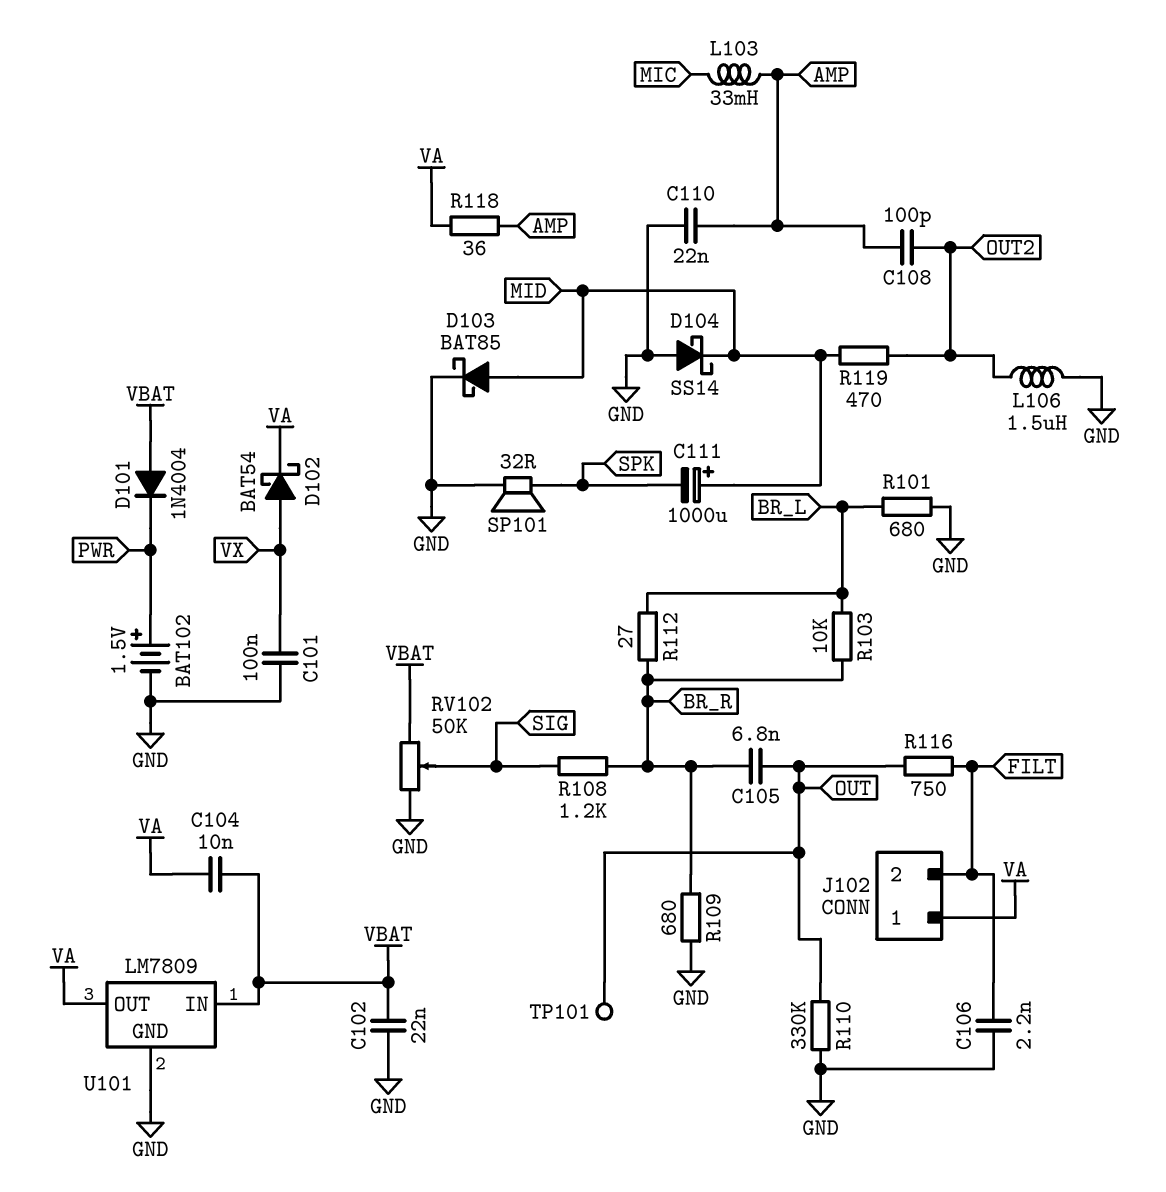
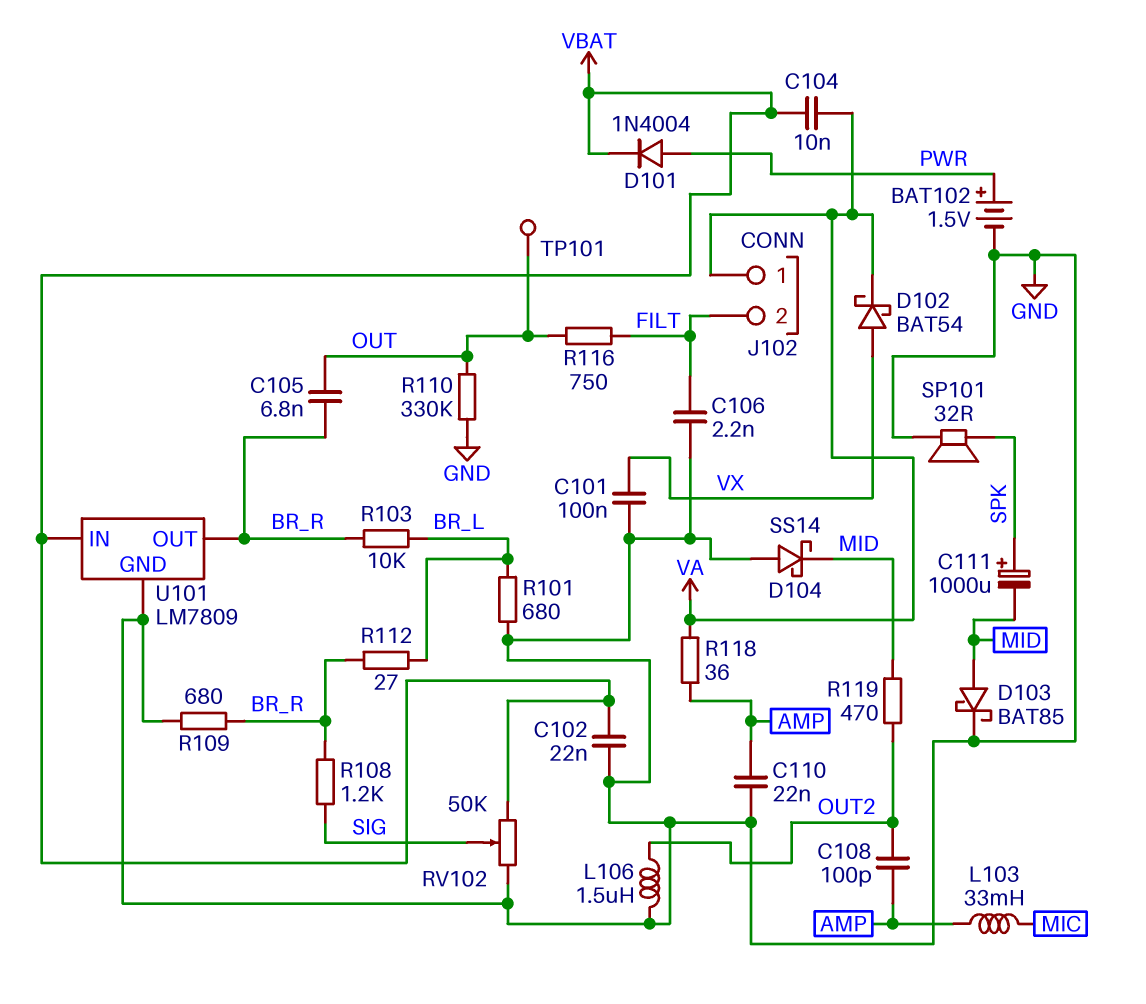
C111: 1000uF (plus MID, minus SPK) -> 1000uF (plus SPK, minus MID)
D101: diode 1N4004 (A VBAT, K PWR) -> diode 1N4004 (A PWR, K VBAT)
U101 pin OUT: VA -> BR_R

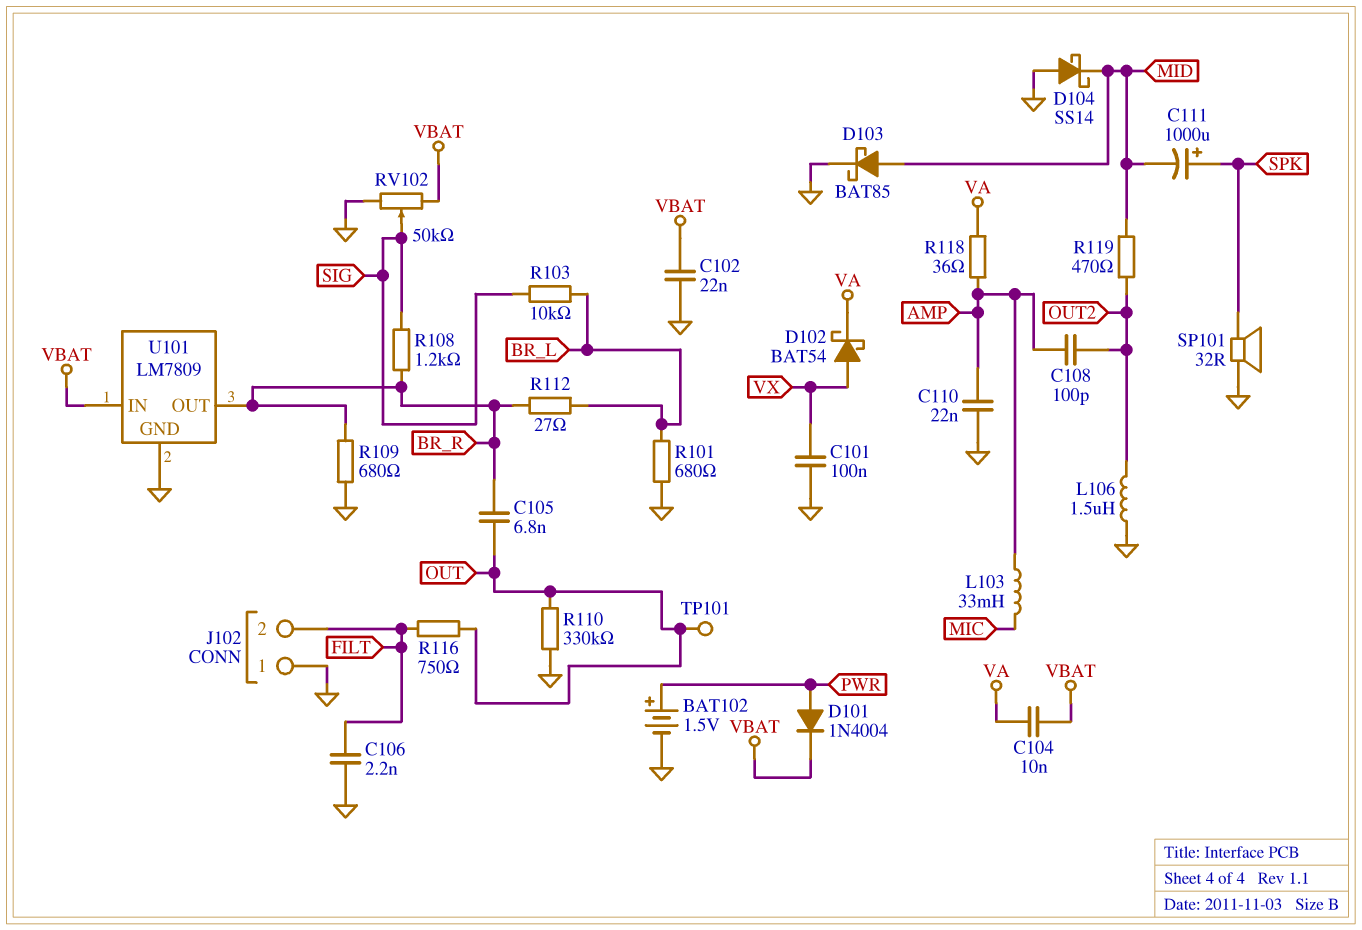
J102 pin 1: VA -> GND
R103: 10k (BR_L, BR_R) -> 10k (BR_L, SIG)

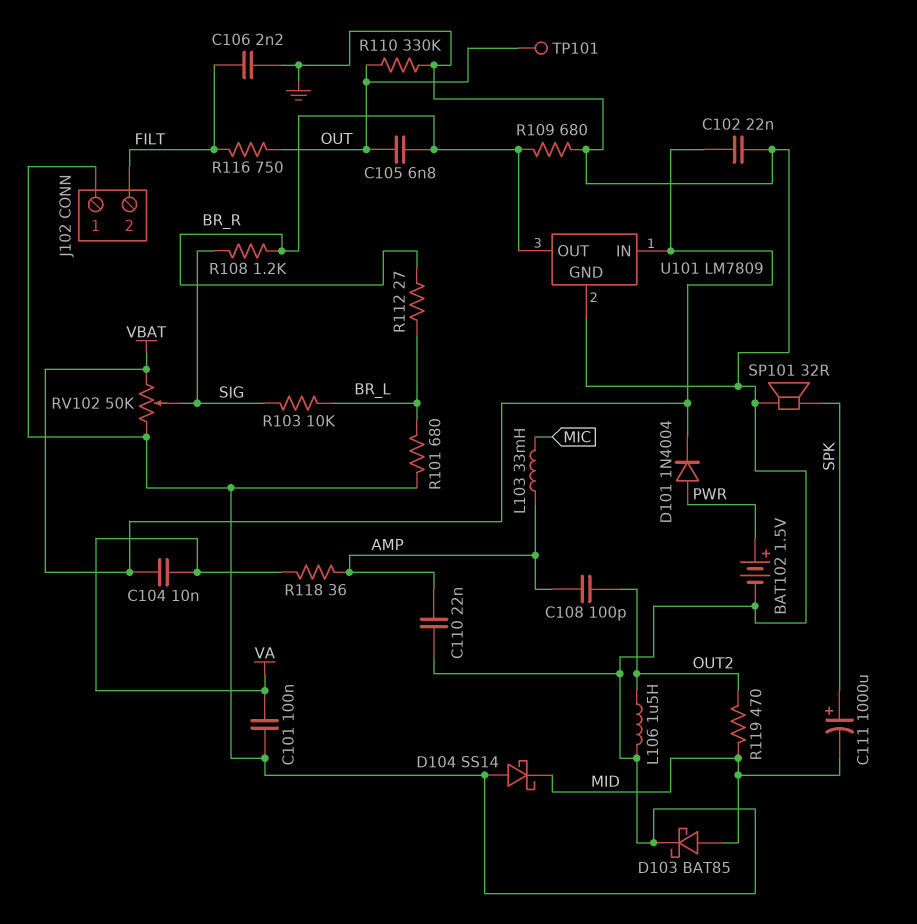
C101: 100nF (GND, VX) -> 100nF (GND, VA)
D102: schottky BAT54 (A VX, K VA) -> none

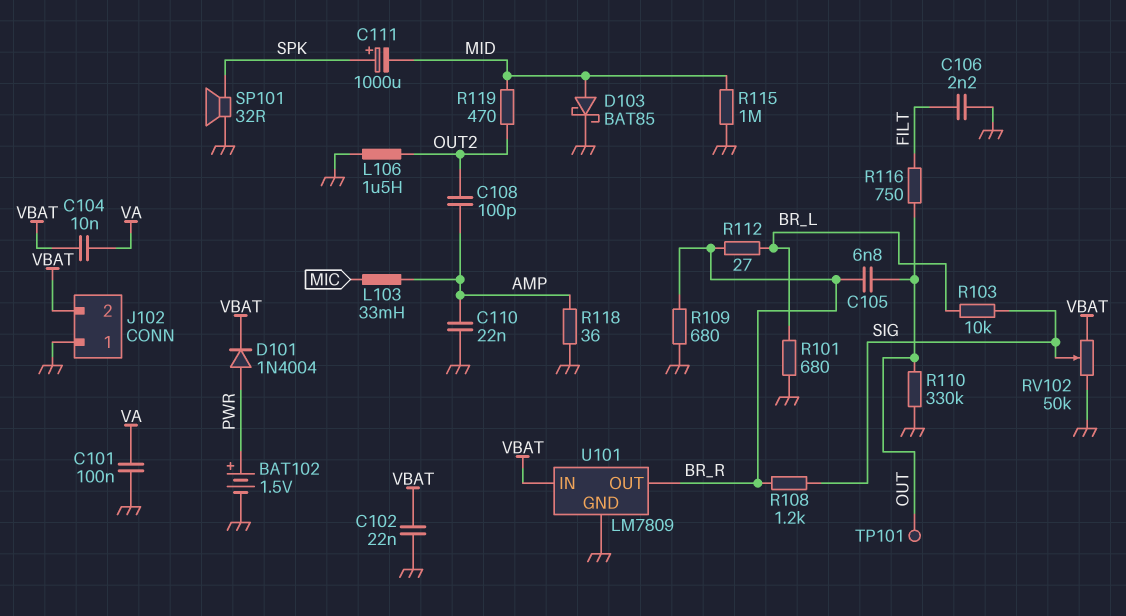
D104: schottky SS14 (A GND, K MID) -> none
J102 pin 2: FILT -> VBAT
R115: none -> 1M (GND, MID)
R118: 36 (AMP, VA) -> 36 (AMP, GND)

